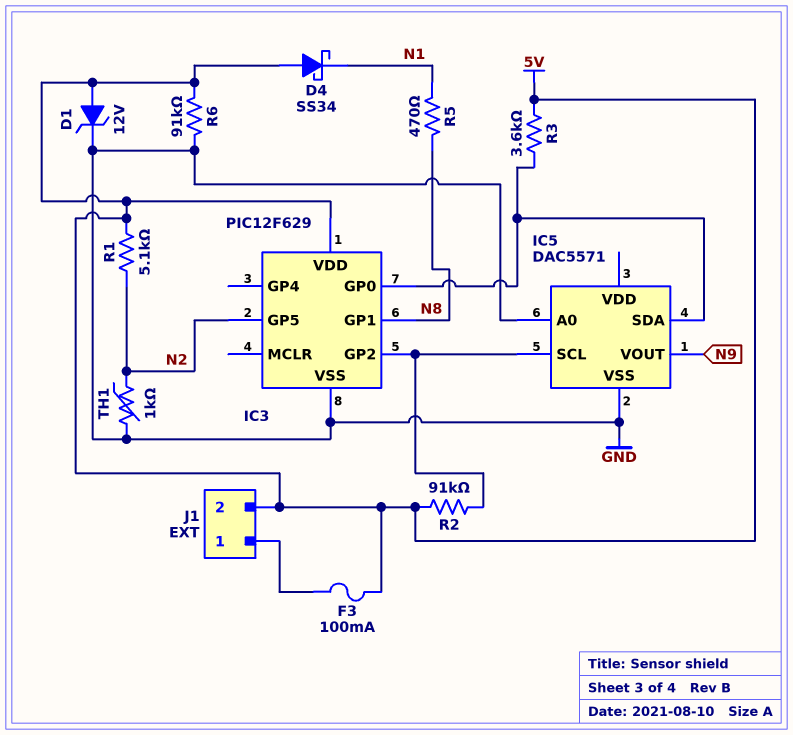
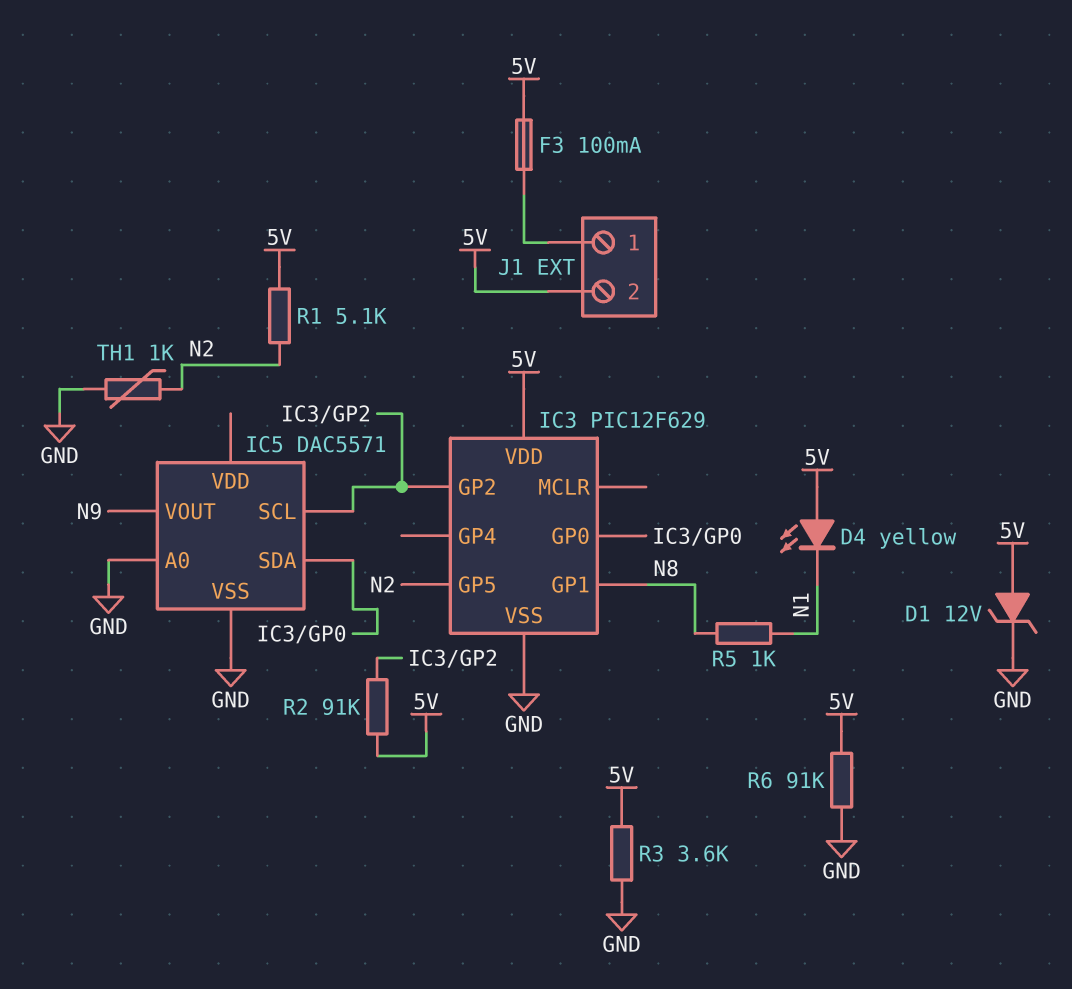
D4: schottky SS34 (A 5V, K N1) -> LED yellow (A 5V, K N1)
R3: 3.6k (5V, IC3/GP0) -> 3.6k (5V, GND)
R5: 470 (N1, N8) -> 1k (N1, N8)

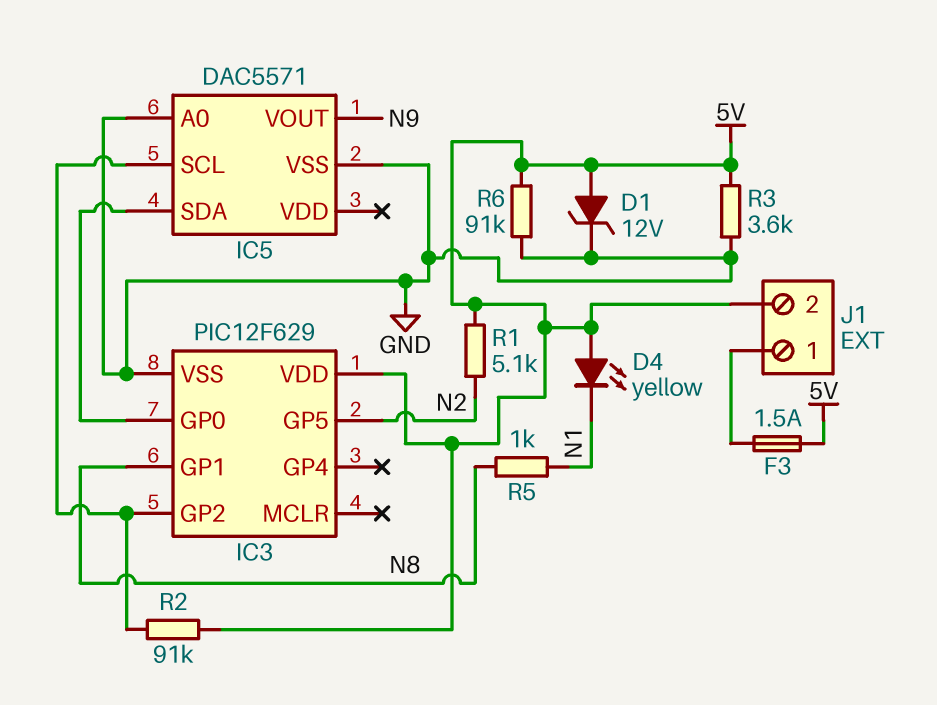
F3: 100mA (5V, J1/1) -> 1.5A (5V, J1/1)
TH1: 1k (GND, N2) -> none

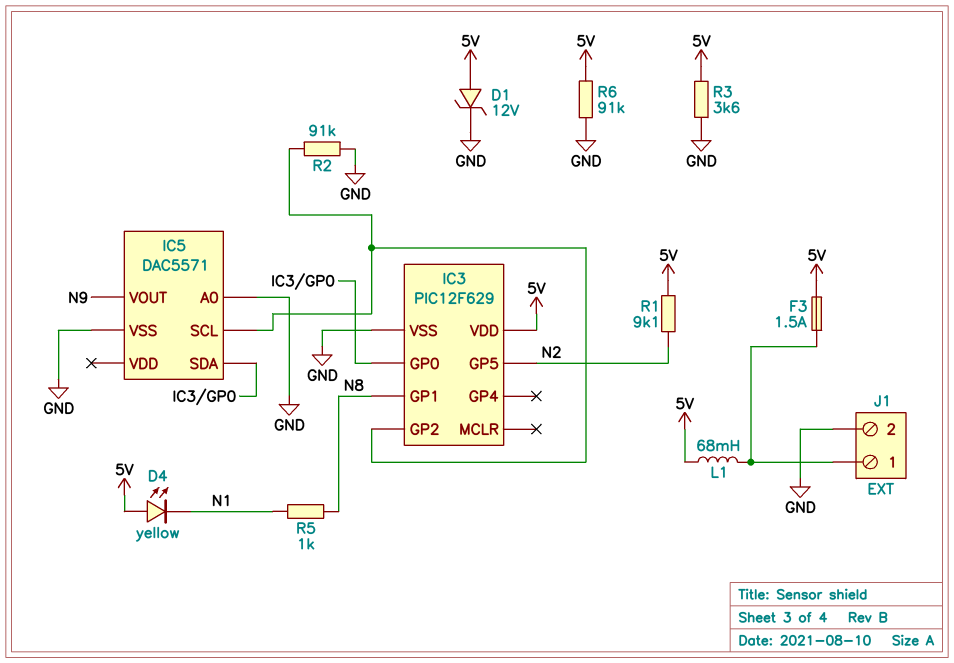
J1 pin 2: 5V -> GND
L1: none -> 68mH (5V, J1/1)
R1: 5.1k (5V, N2) -> 9.1k (5V, N2)
R2: 91k (5V, IC3/GP2) -> 91k (GND, IC3/GP2)

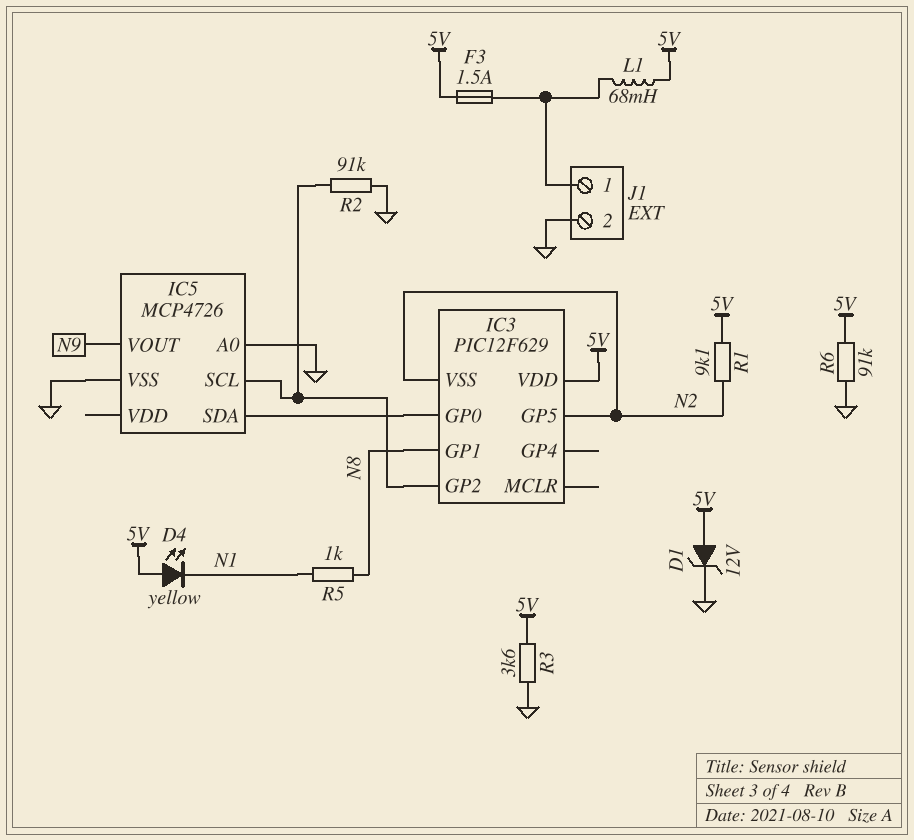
IC3 pin VSS: GND -> N2
IC5: DAC5571 -> MCP4726

